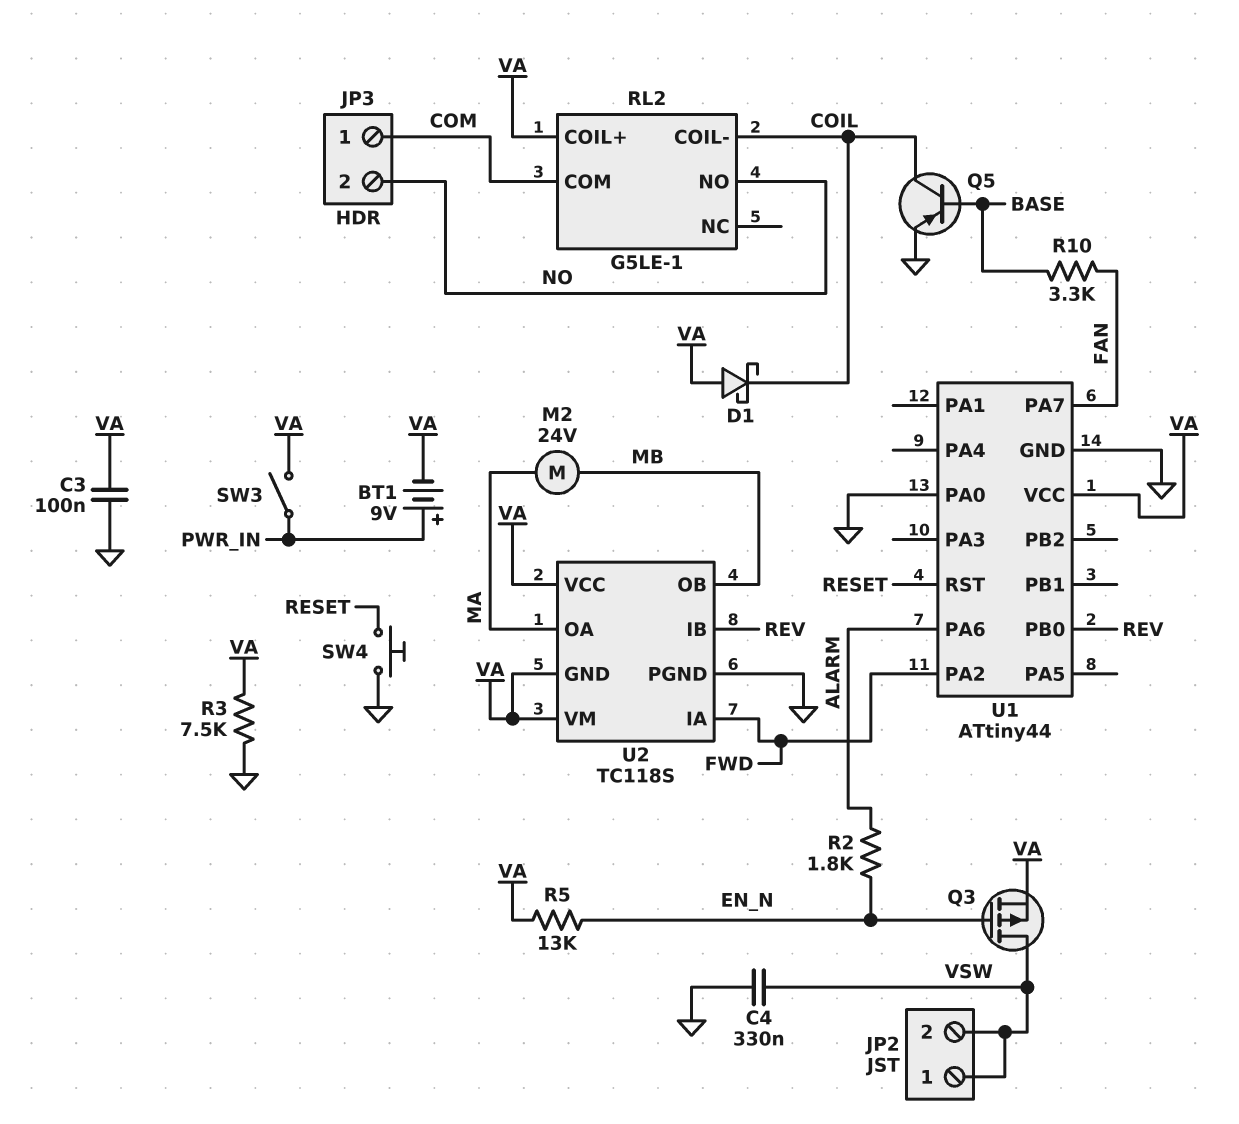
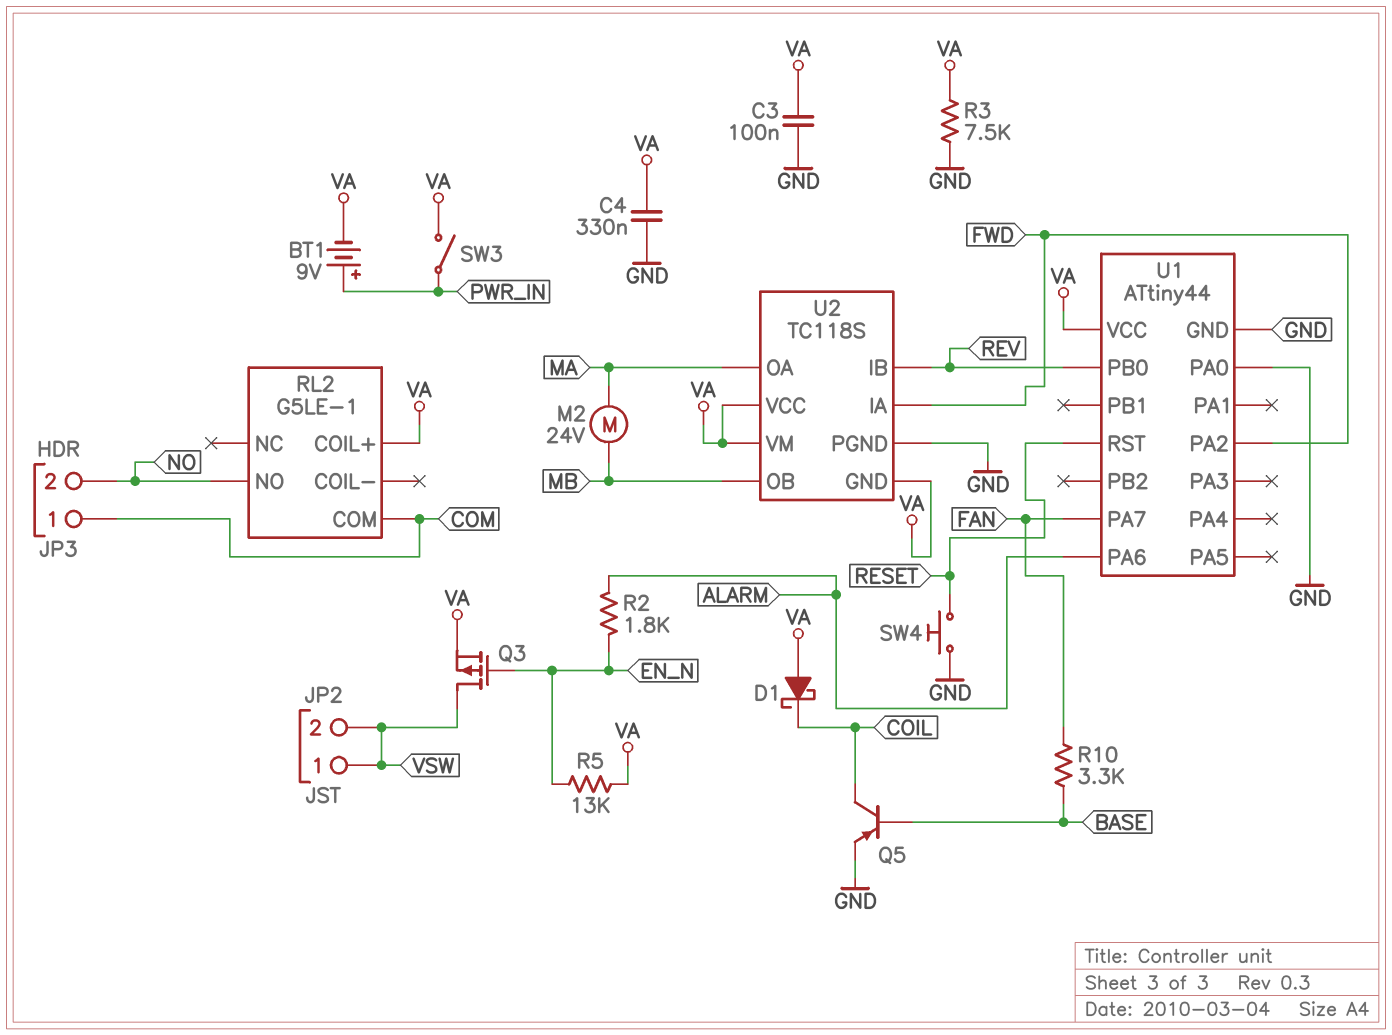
C4: 330nF (GND, VSW) -> 330nF (GND, VA)
RL2 pin COIL-: COIL -> none

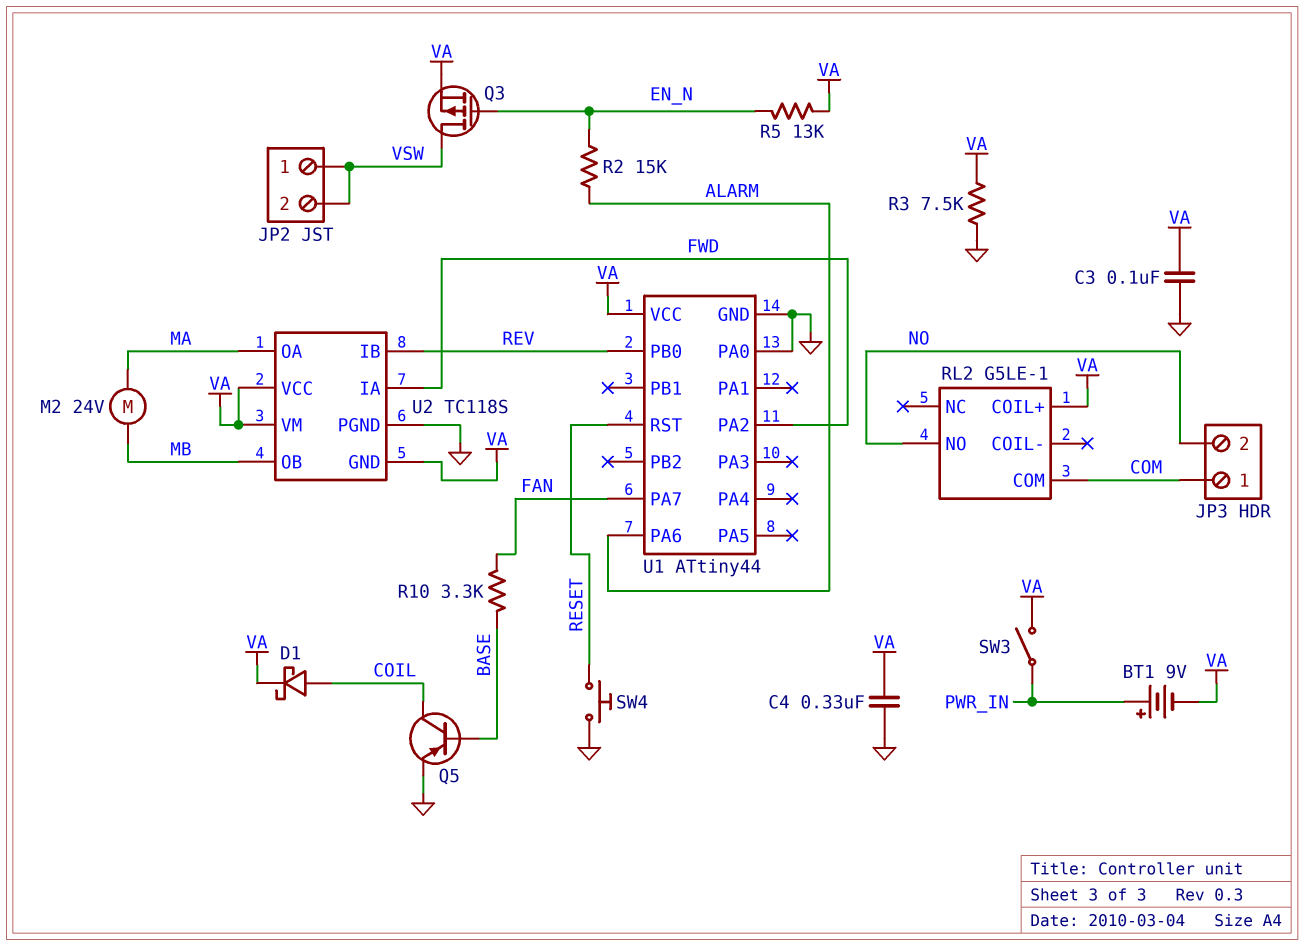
D1: schottky (A VA, K COIL) -> schottky (A COIL, K VA)
R2: 1.8k (ALARM, EN_N) -> 15k (ALARM, EN_N)

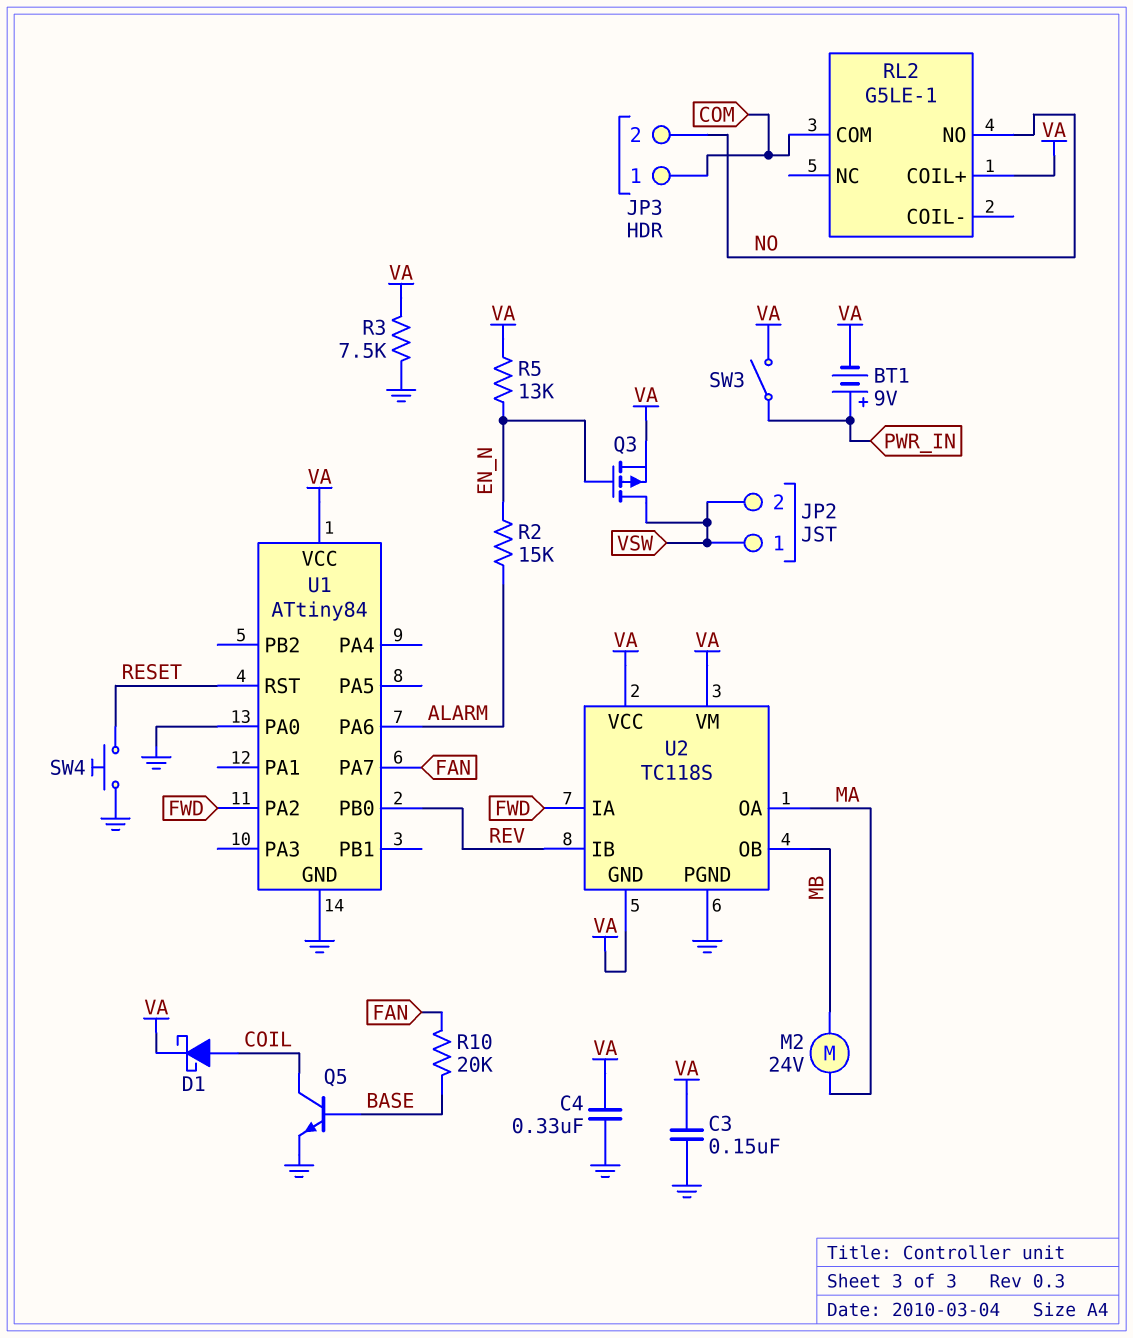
C3: 100nF (GND, VA) -> 150nF (GND, VA)
Q5: PNP (B BASE, C COIL, E GND) -> NPN (B BASE, C COIL, E GND)
R10: 3.3k (BASE, FAN) -> 20k (BASE, FAN)
U1: ATtiny44 -> ATtiny84

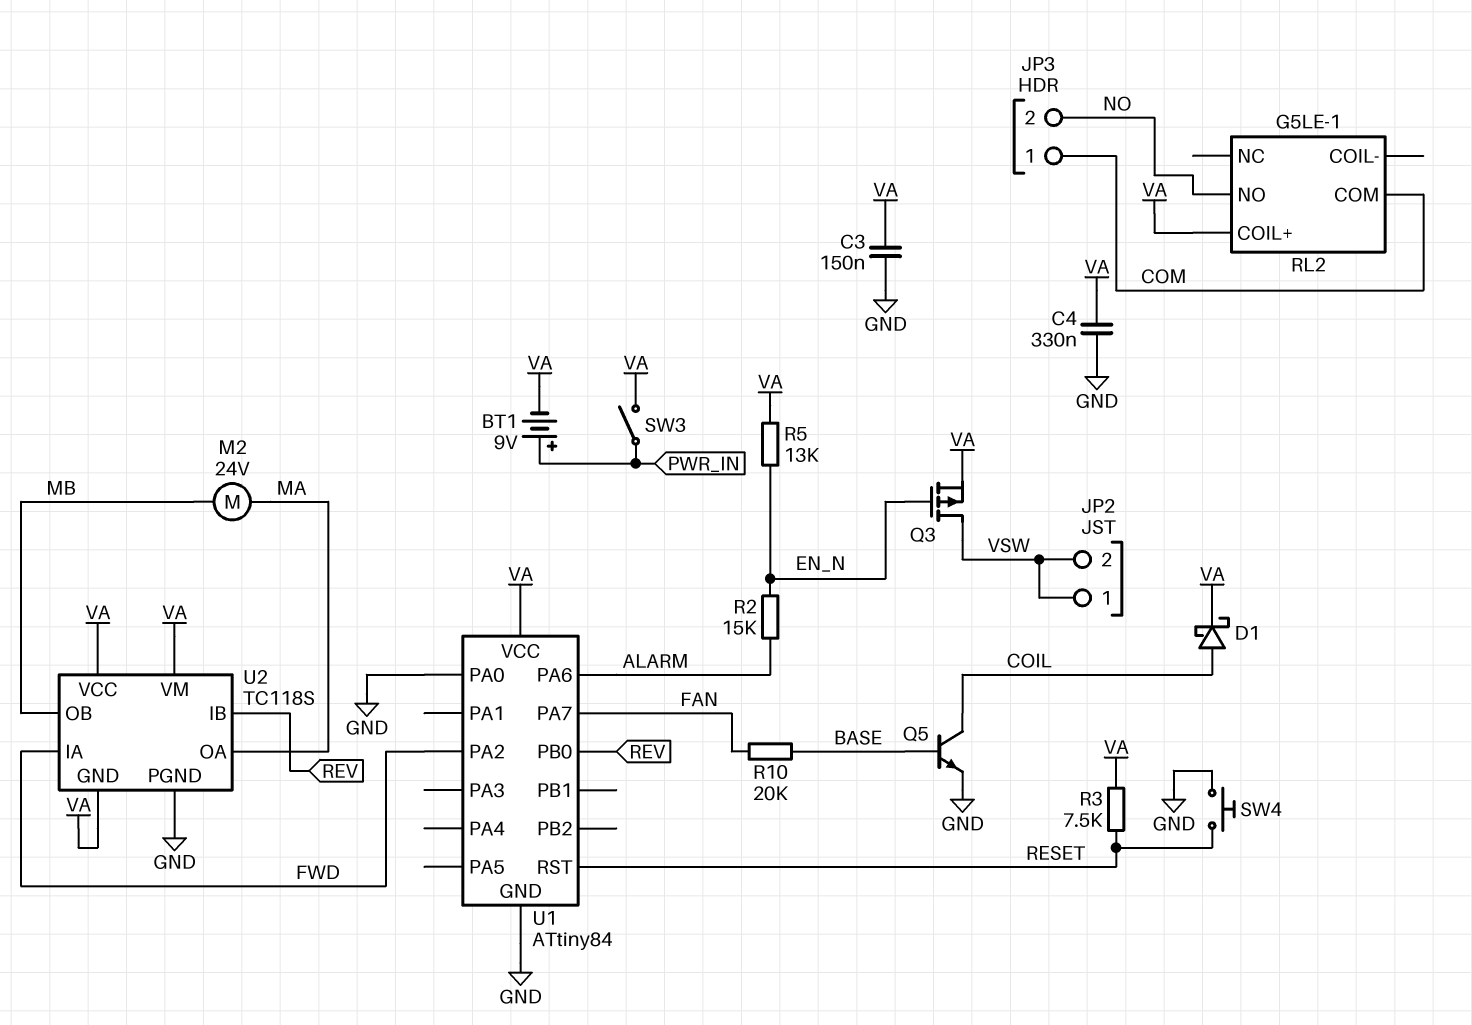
R3: 7.5k (GND, VA) -> 7.5k (RESET, VA)

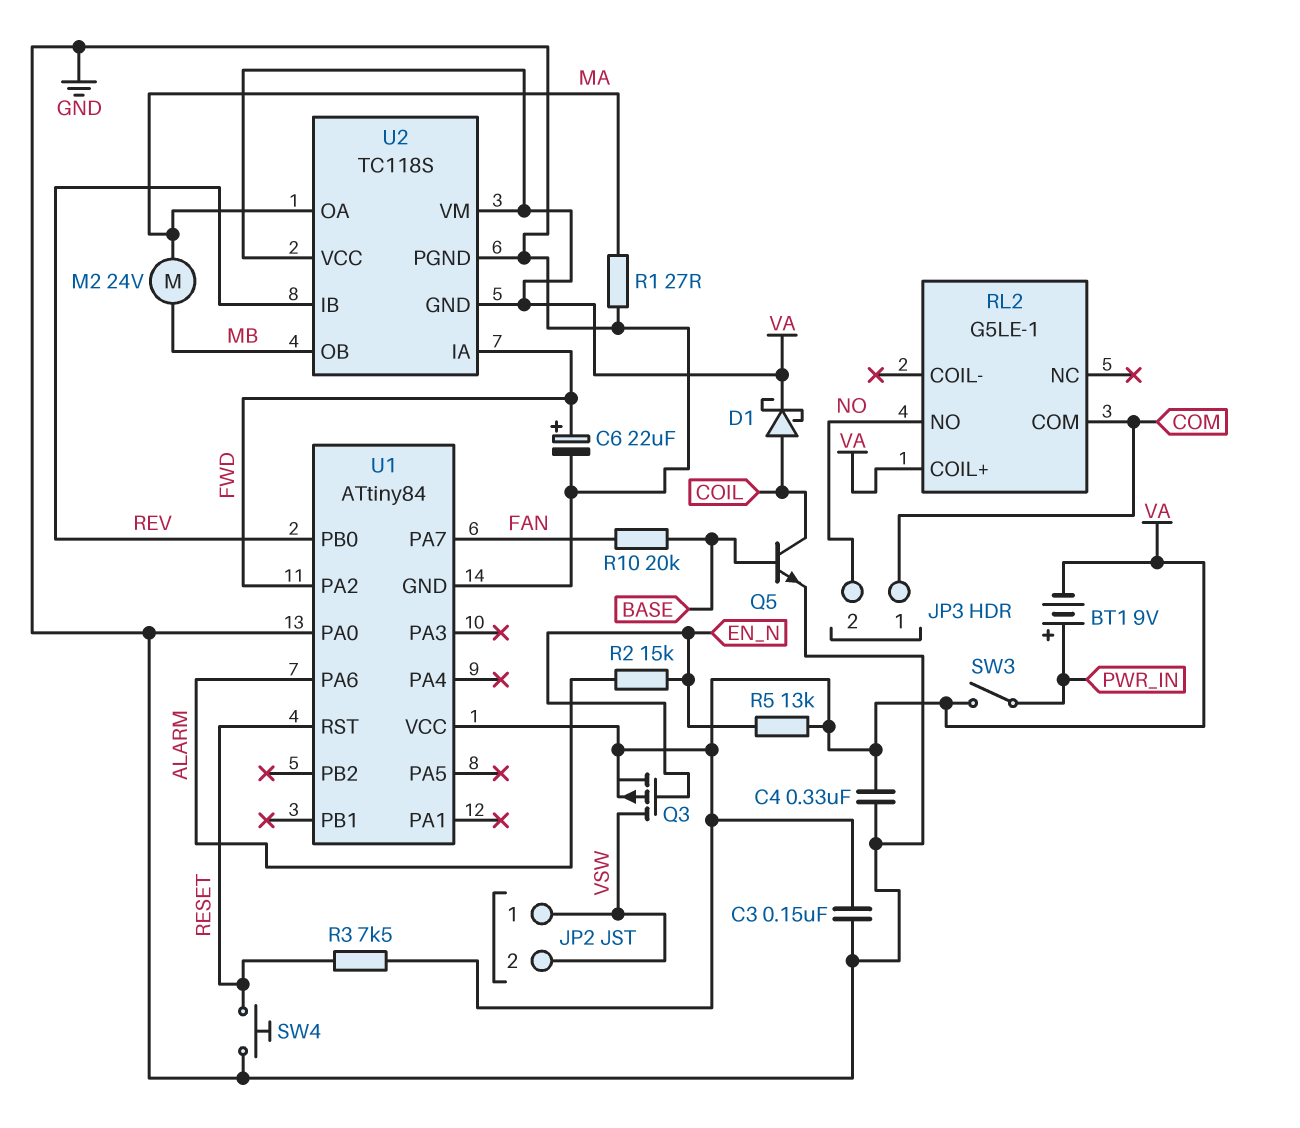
C6: none -> 22uF (plus FWD, minus GND)
R1: none -> 27 (GND, MA)

